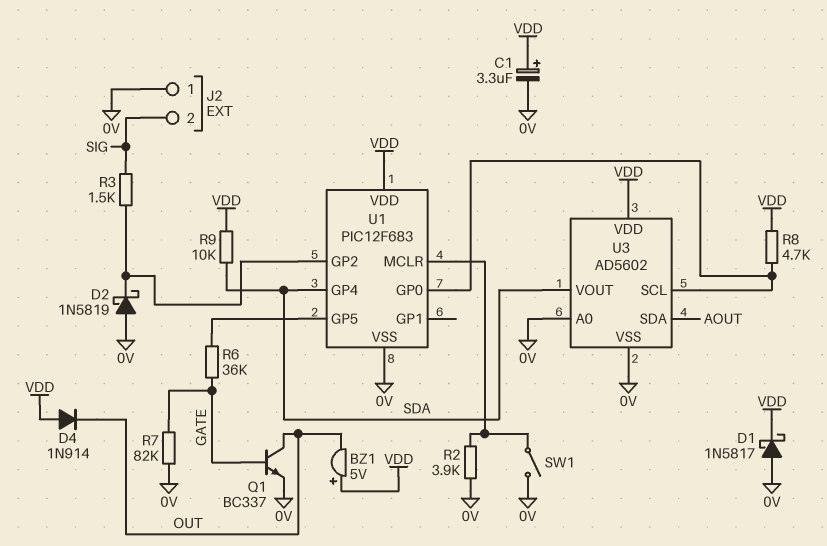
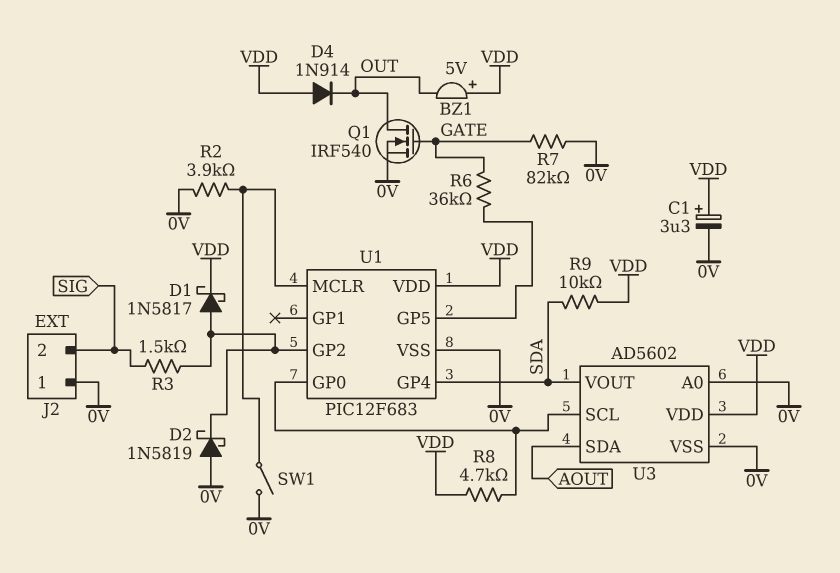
D1: schottky 1N5817 (A 0V, K VDD) -> schottky 1N5817 (A U1/GP2, K VDD)
Q1: NPN BC337 (B GATE, C OUT, E 0V) -> NMOS IRF540 (G GATE, D OUT, S 0V)

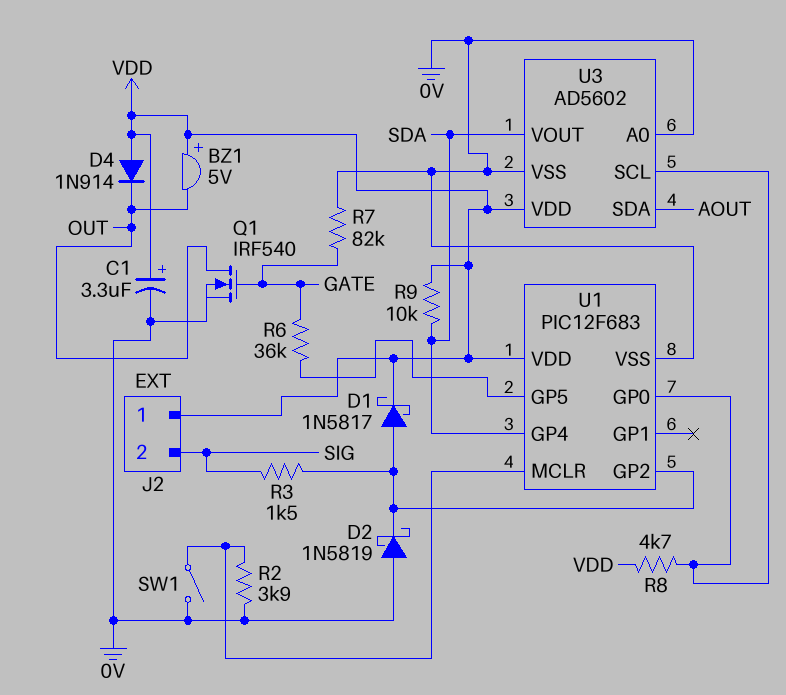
J2 pin 1: 0V -> VDD

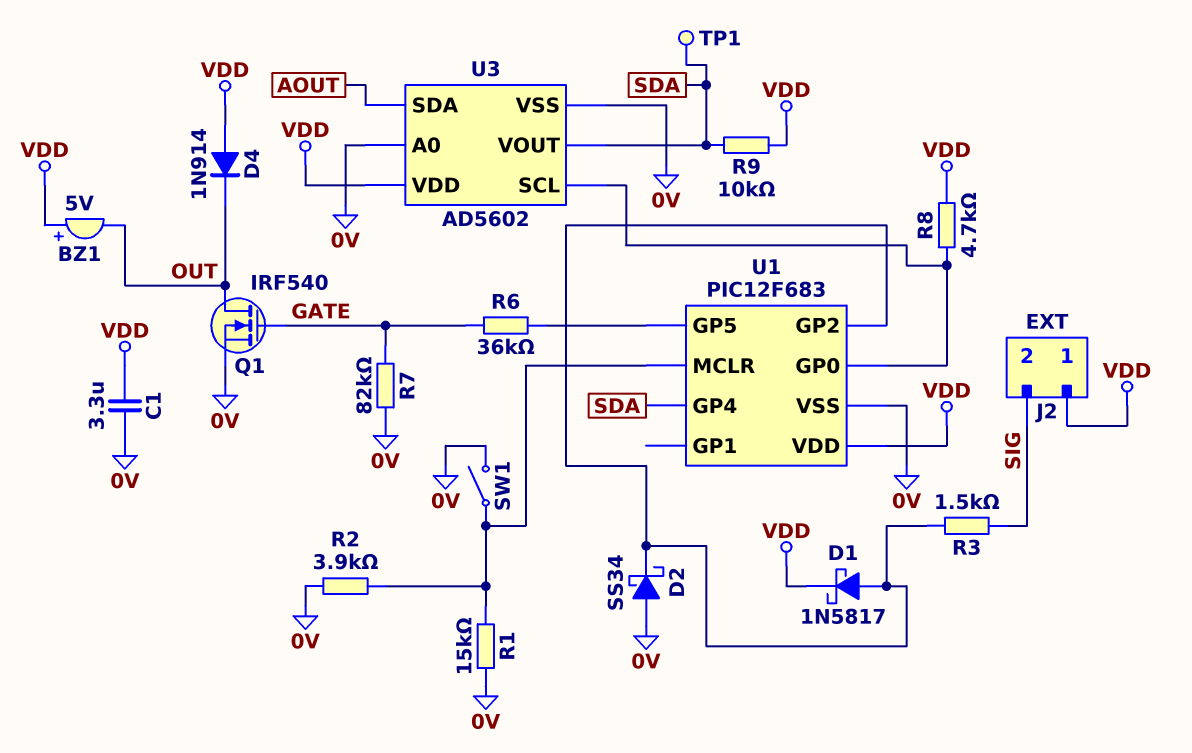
C1: 3.3uF (plus VDD, minus 0V) -> 3.3uF (0V, VDD)
D2: schottky 1N5819 (A 0V, K U1/GP2) -> schottky SS34 (A 0V, K U1/GP2)
R1: none -> 15k (0V, U1/MCLR)
TP1: none -> test point (SDA)

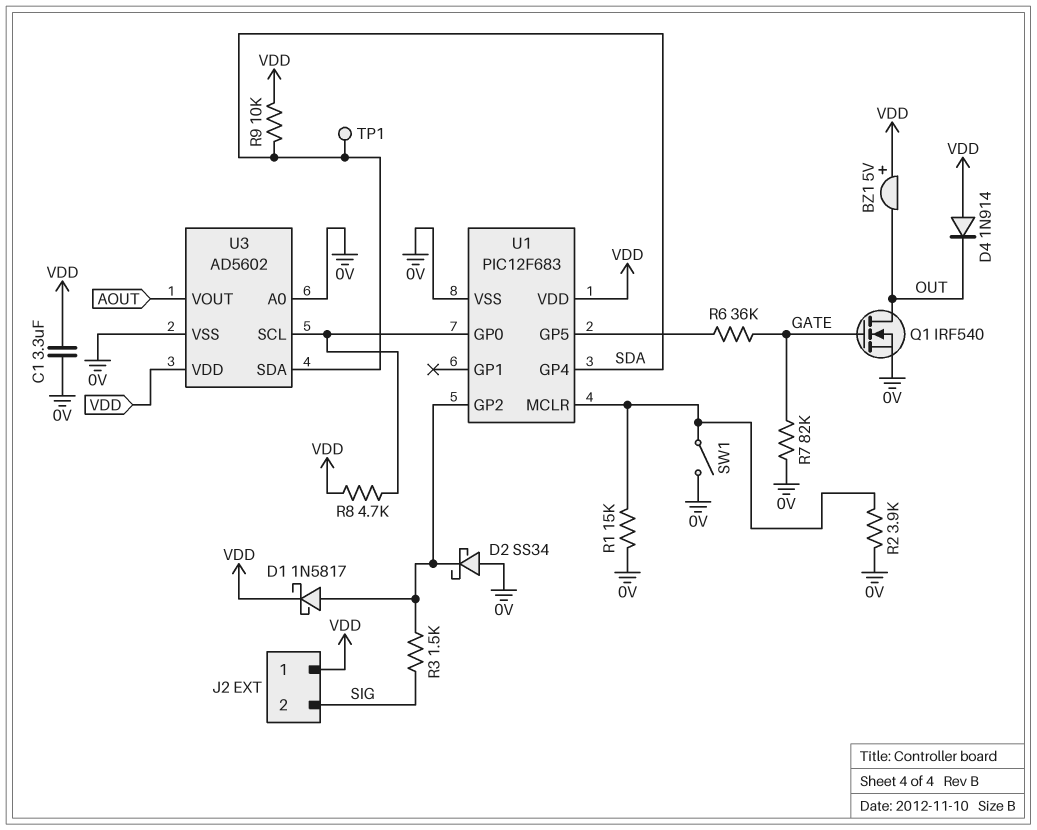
U3 pin SDA: AOUT -> SDA
U3 pin VOUT: SDA -> AOUT

